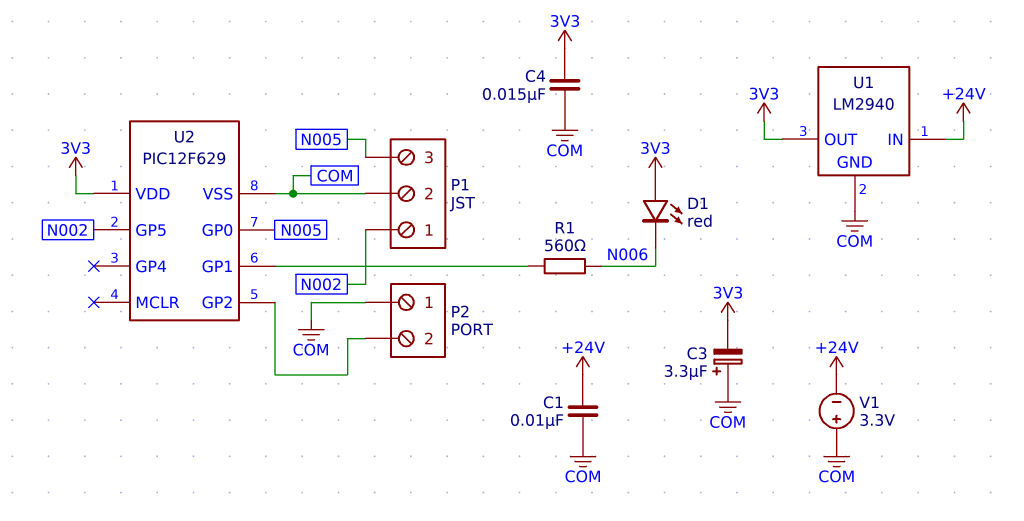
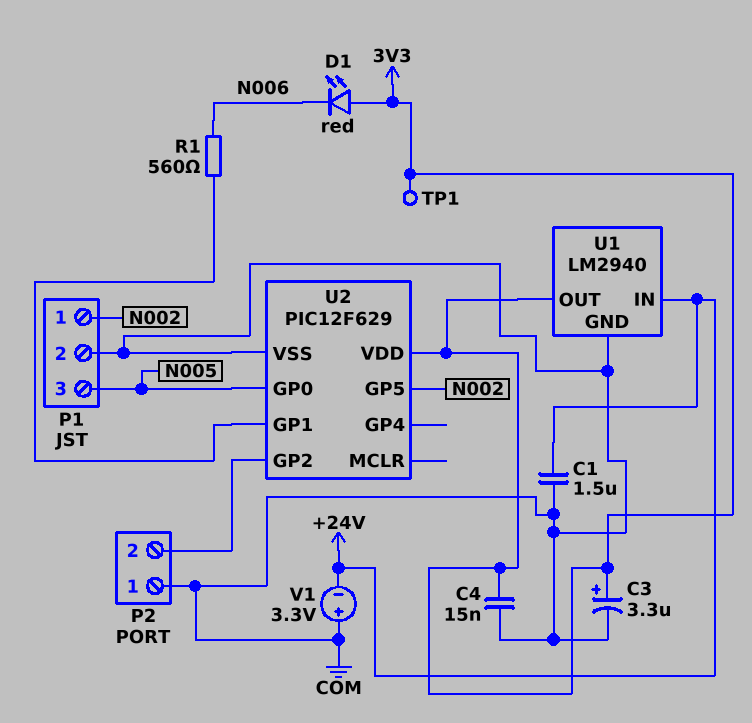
C1: 10nF (+24V, COM) -> 1.5uF (+24V, COM)
C3: 3.3uF (plus COM, minus 3V3) -> 3.3uF (plus 3V3, minus COM)
TP1: none -> test point (3V3)

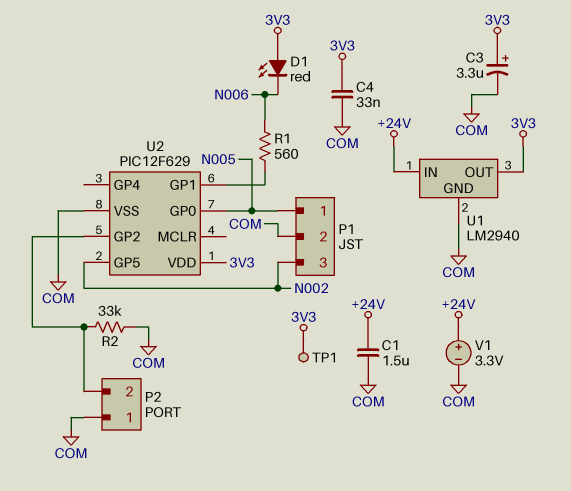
C4: 15nF (3V3, COM) -> 33nF (3V3, COM)
P1 pin 1: N002 -> N005
P1 pin 3: N005 -> N002
R2: none -> 33k (COM, P2/2)
V1: 3.3V (plus COM, minus +24V) -> 3.3V (plus +24V, minus COM)

